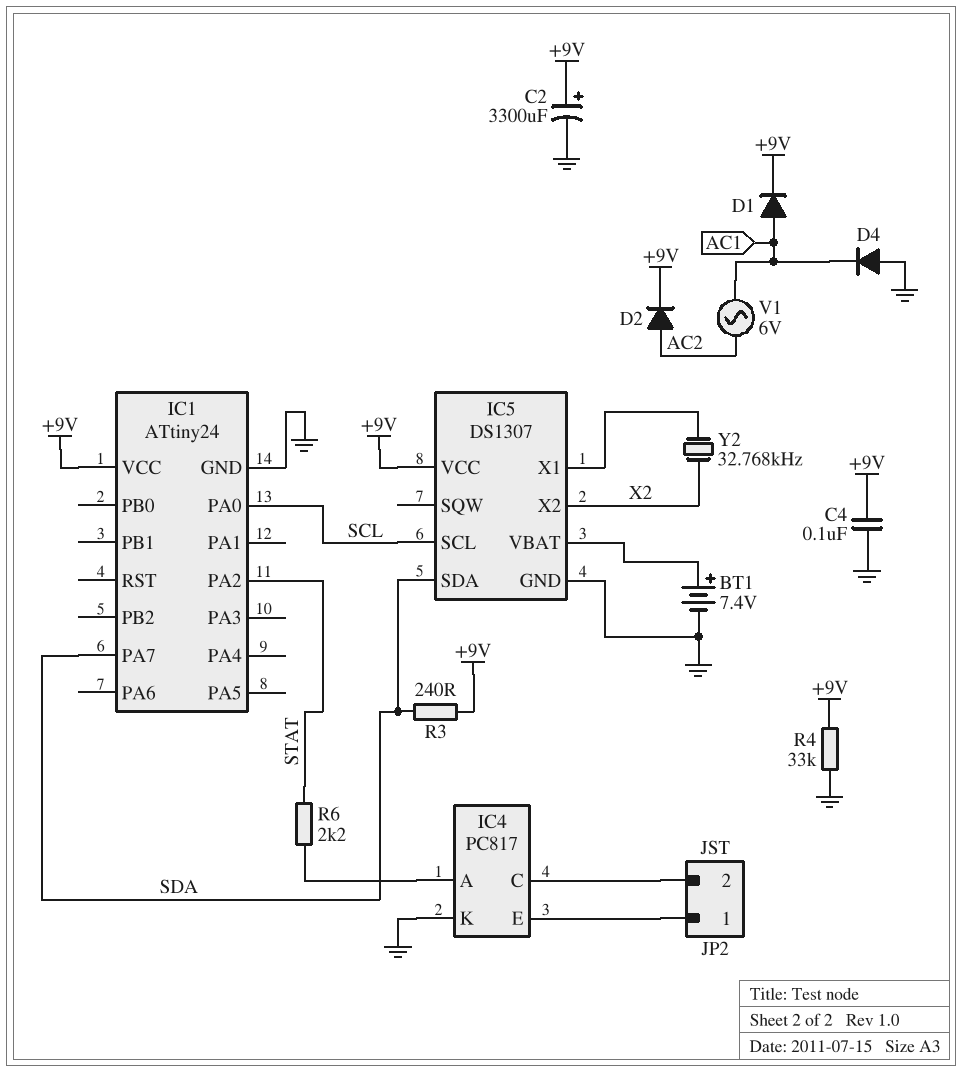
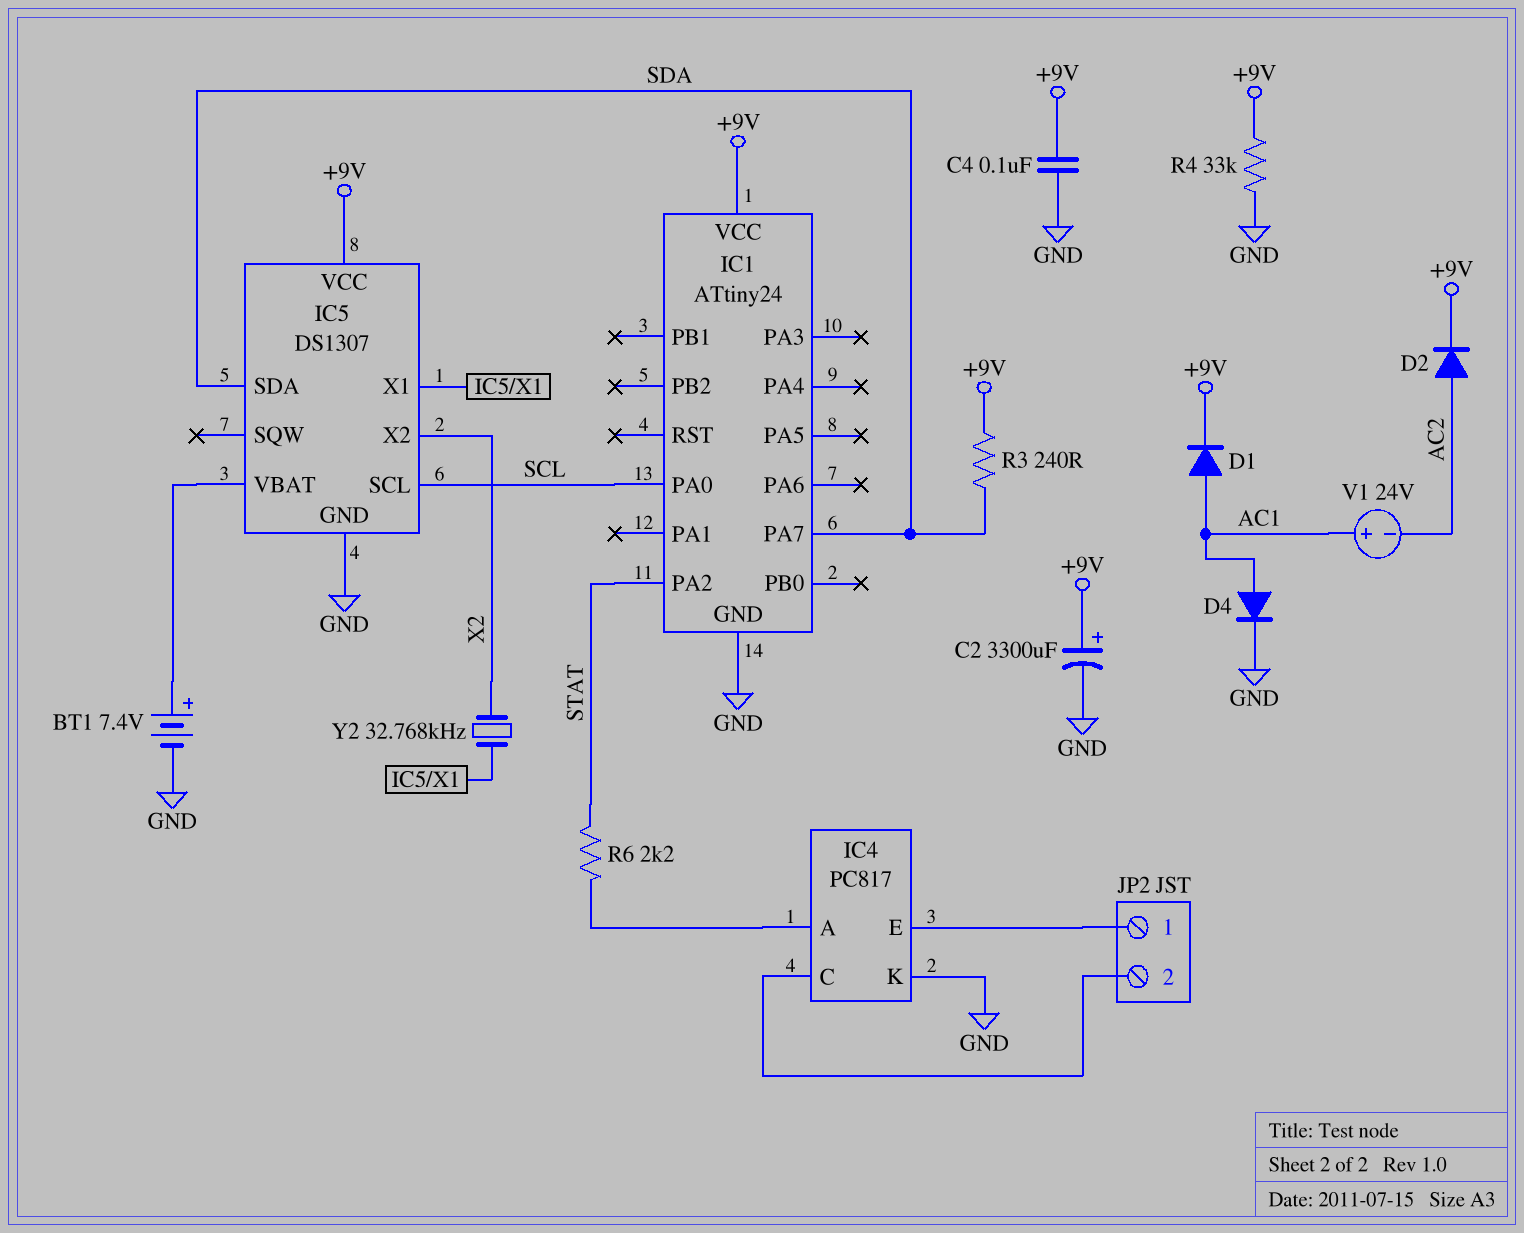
D4: diode (A GND, K AC1) -> diode (A AC1, K GND)
V1: AC 6V (AC1, AC2) -> 24V (plus AC1, minus AC2)

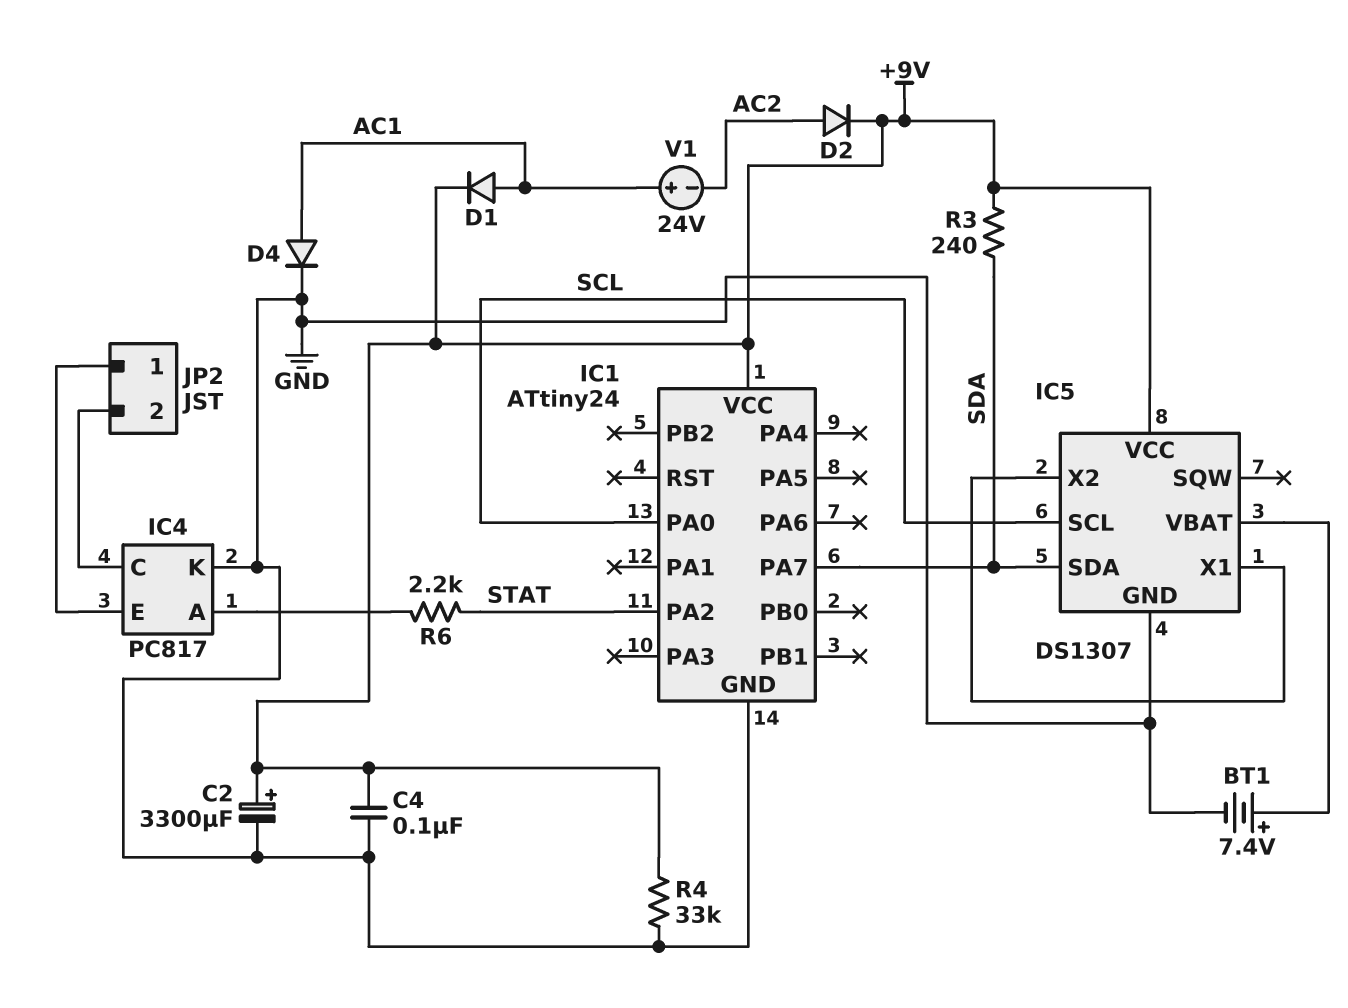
IC5 pin X2: X2 -> IC5/X1
Y2: 32.768kHz (IC5/X1, X2) -> none

